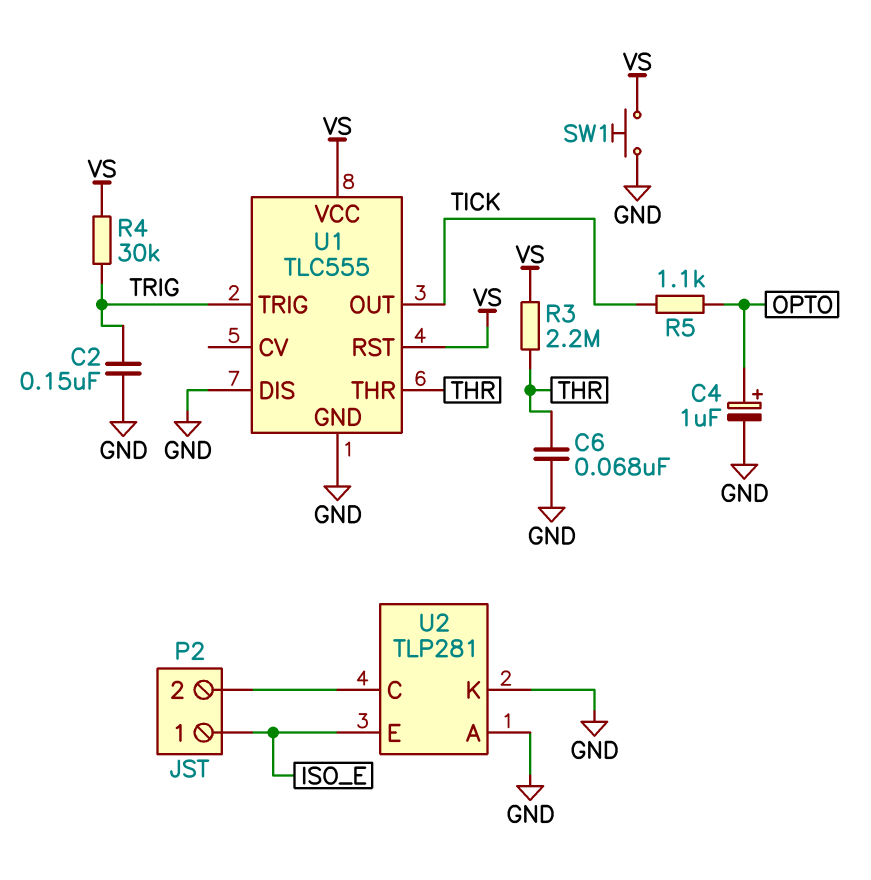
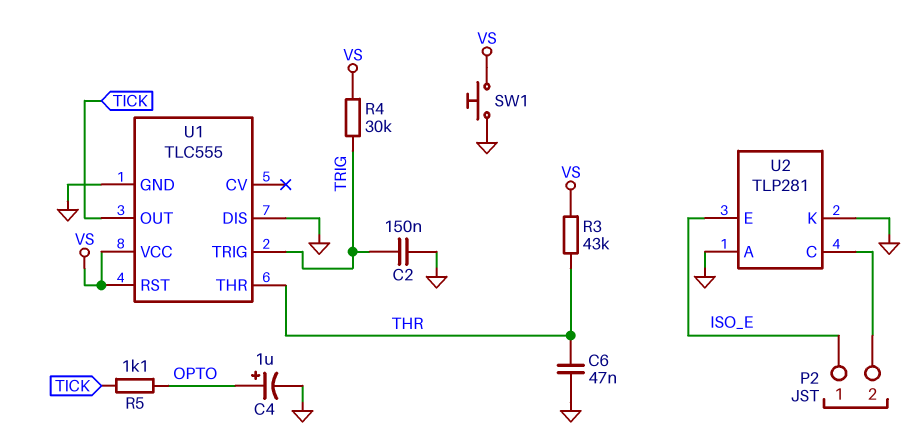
C6: 68nF (GND, THR) -> 47nF (GND, THR)
R3: 2.2M (THR, VS) -> 43k (THR, VS)

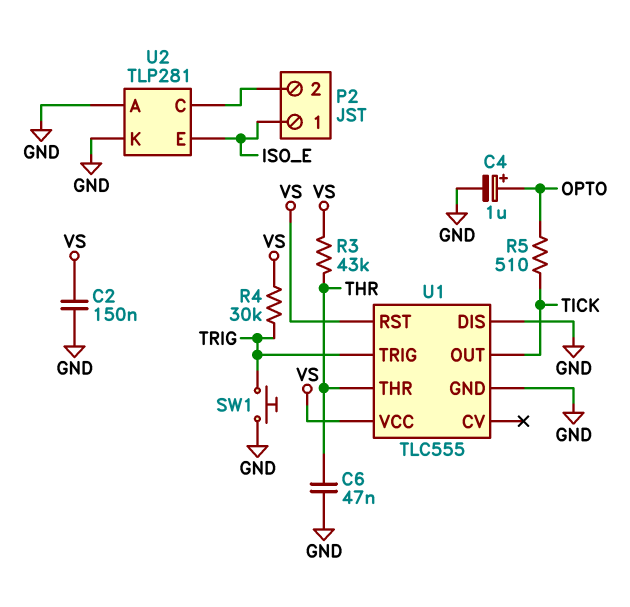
C2: 150nF (GND, TRIG) -> 150nF (GND, VS)
R5: 1.1k (OPTO, TICK) -> 510 (OPTO, TICK)
SW1: button (GND, VS) -> button (GND, TRIG)

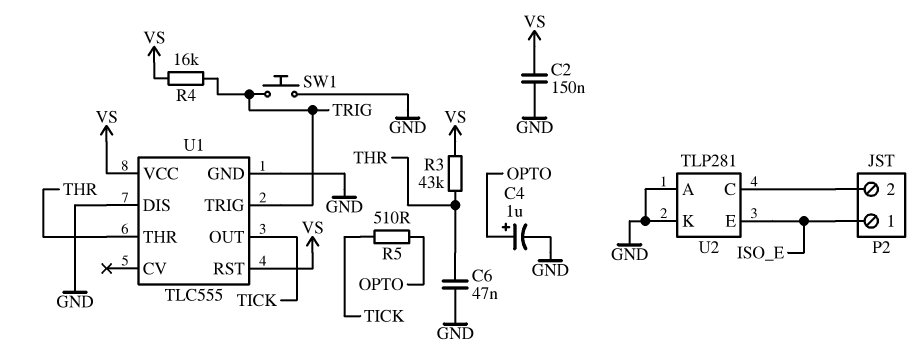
R4: 30k (TRIG, VS) -> 16k (TRIG, VS)

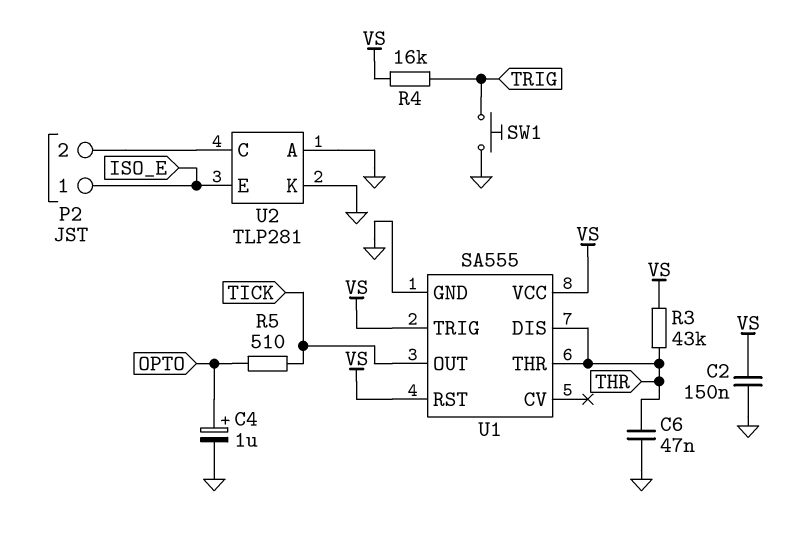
U1: TLC555 -> SA555
U1 pin DIS: GND -> THR
U1 pin TRIG: TRIG -> VS

